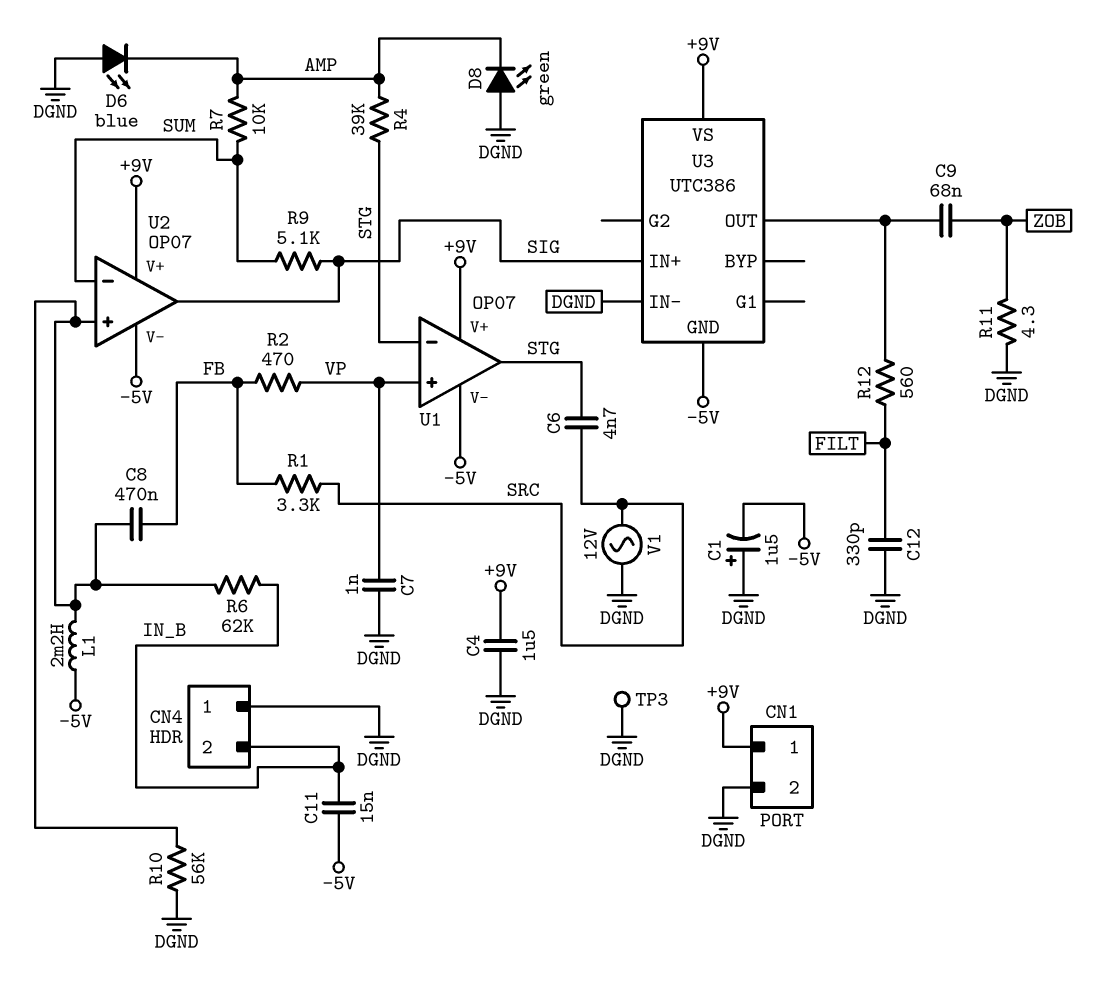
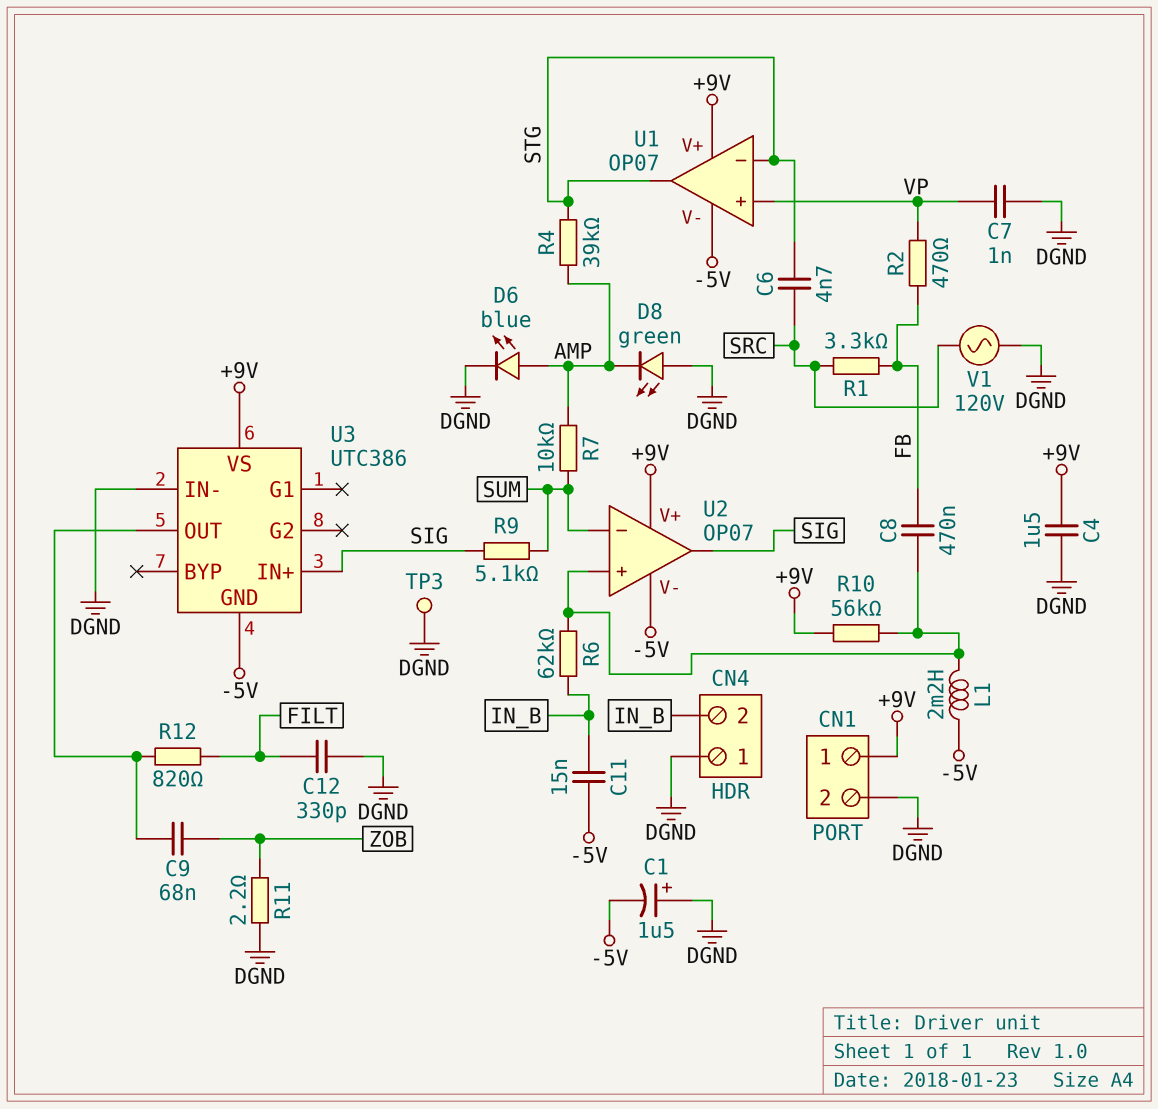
D6: LED blue (A DGND, K AMP) -> LED blue (A AMP, K DGND)
R10: 56k (DGND, U2/in+) -> 56k (+9V, U2/in+)
R11: 4.3 (DGND, ZOB) -> 2.2 (DGND, ZOB)
R12: 560 (FILT, U3/OUT) -> 820 (FILT, U3/OUT)
V1: AC 12V (DGND, SRC) -> AC 120V (DGND, SRC)

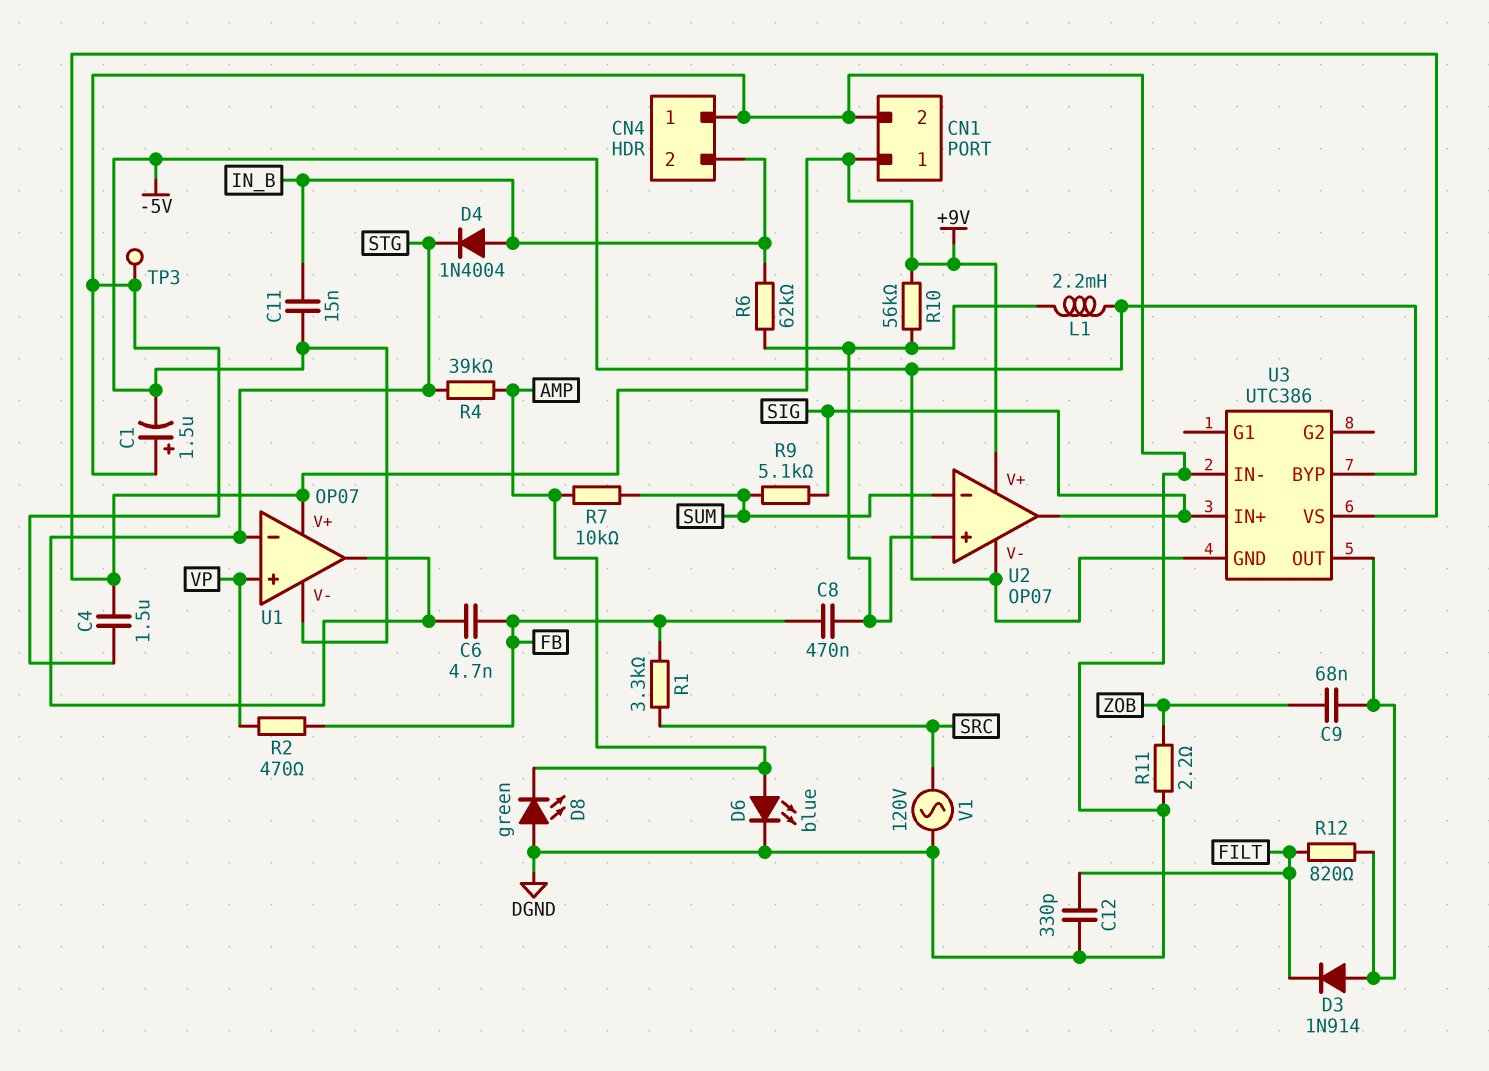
C6: 4.7nF (SRC, STG) -> 4.7nF (FB, STG)
C7: 1nF (DGND, VP) -> none
D3: none -> diode 1N914 (A U3/OUT, K FILT)
D4: none -> diode 1N4004 (A IN_B, K STG)
U3 pin BYP: none -> -5V

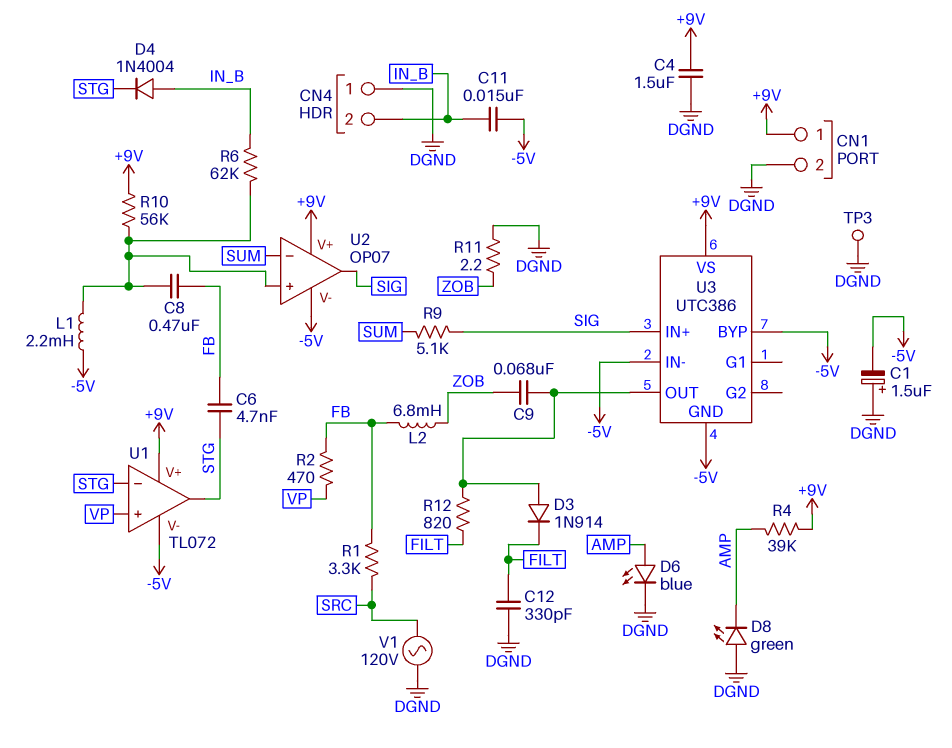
L2: none -> 6.8mH (FB, ZOB)
R4: 39k (AMP, STG) -> 39k (+9V, AMP)
R7: 10k (AMP, SUM) -> none
U1: OP07 -> TL072
U3 pin IN-: DGND -> -5V

